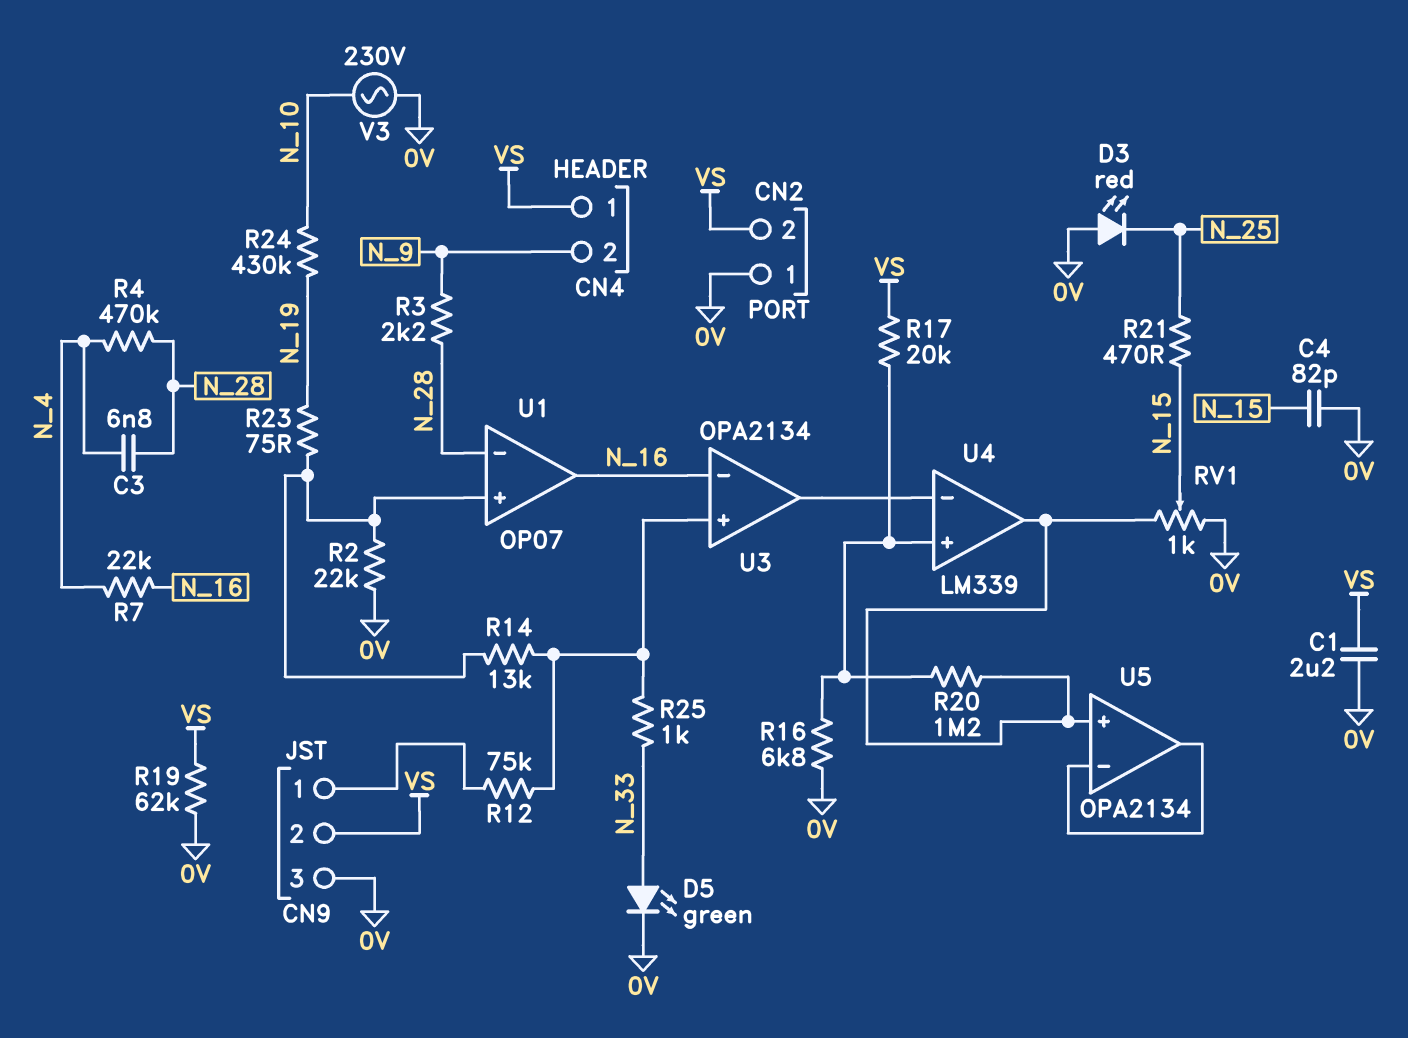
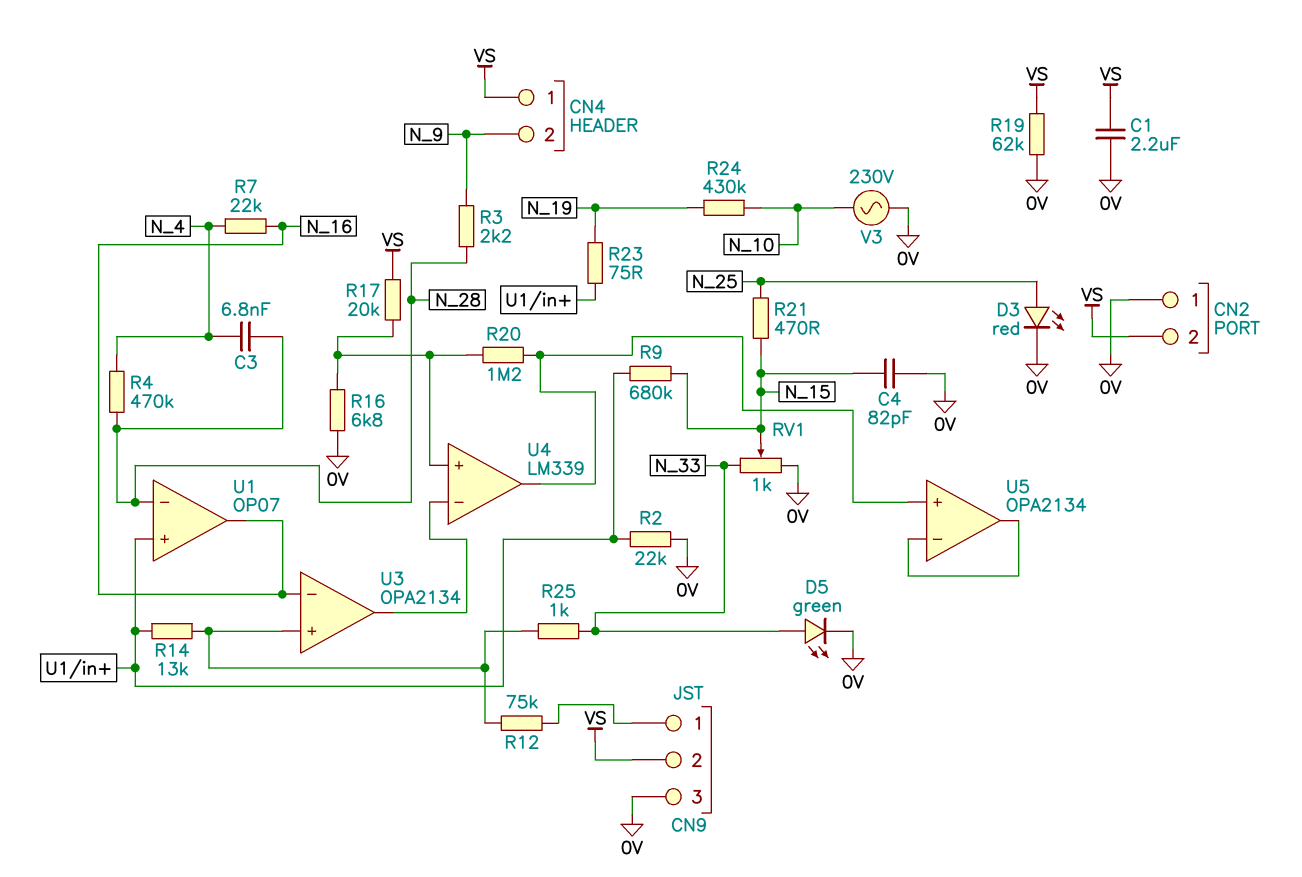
D3: LED red (A 0V, K N_25) -> LED red (A N_25, K 0V)
R9: none -> 680k (N_15, U1/in+)
RV1: 1k (0V, U4/out, wiper N_15) -> 1k (0V, N_33, wiper N_15)

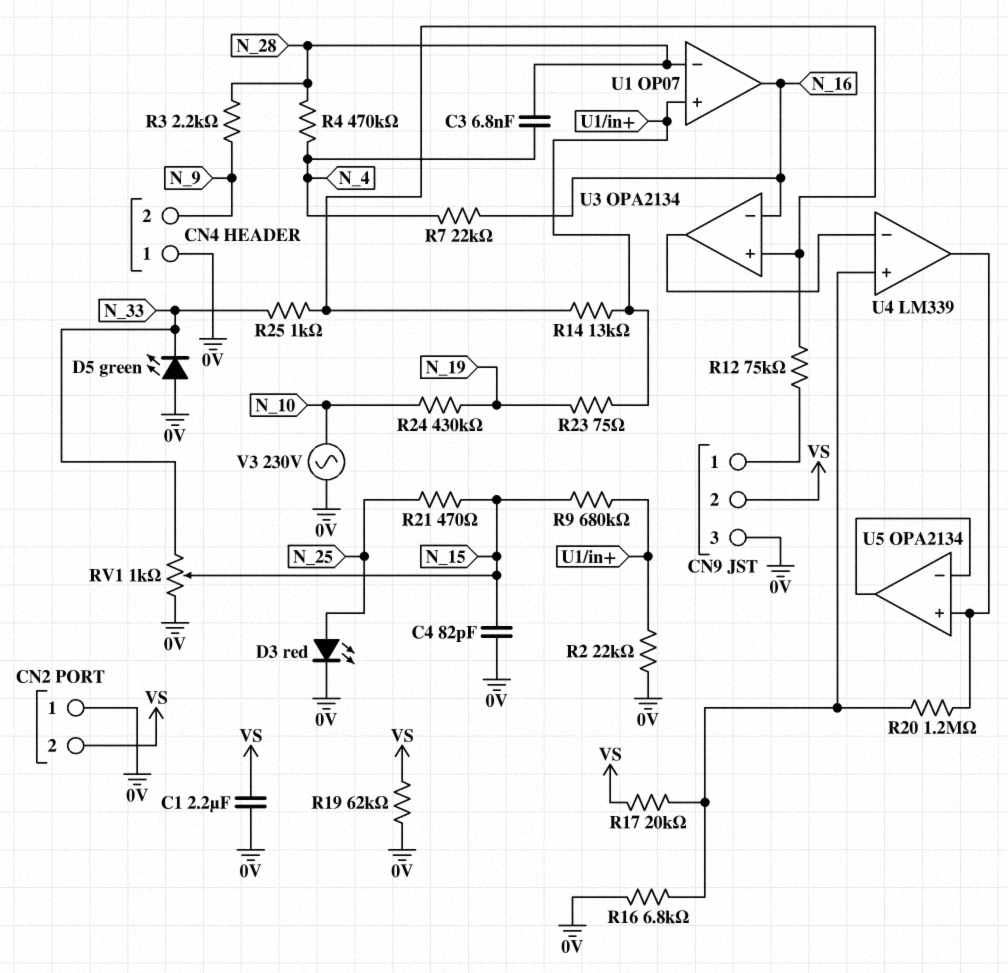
CN4 pin 1: VS -> 0V
D5: LED green (A N_33, K 0V) -> LED green (A 0V, K N_33)

